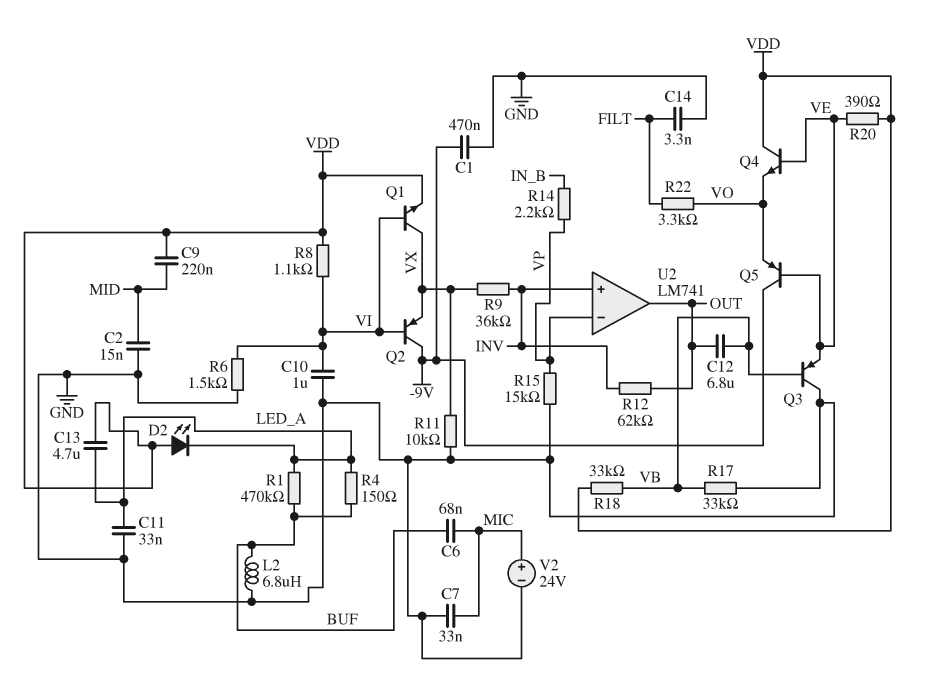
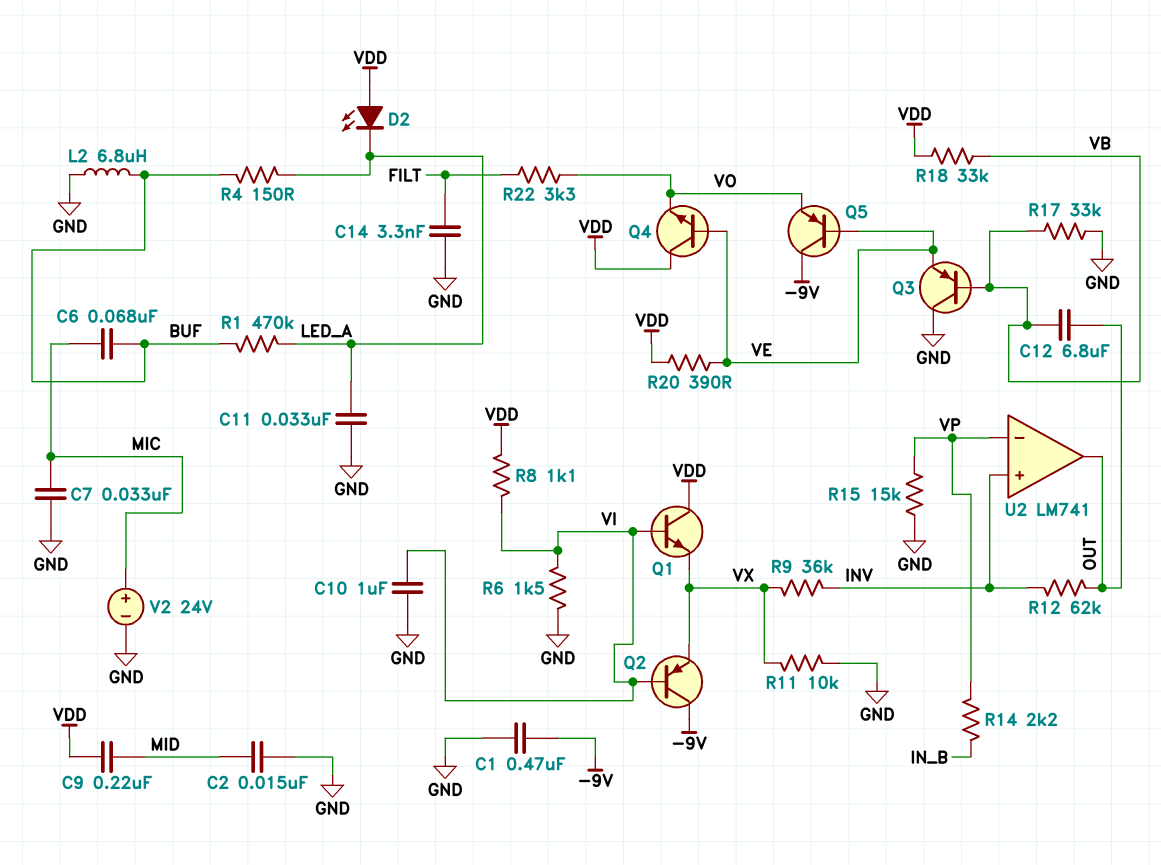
C13: 4.7uF (LED_A, VDD) -> none
Q1: NPN (B VI, C VX, E VDD) -> NPN (B VI, C VDD, E VX)

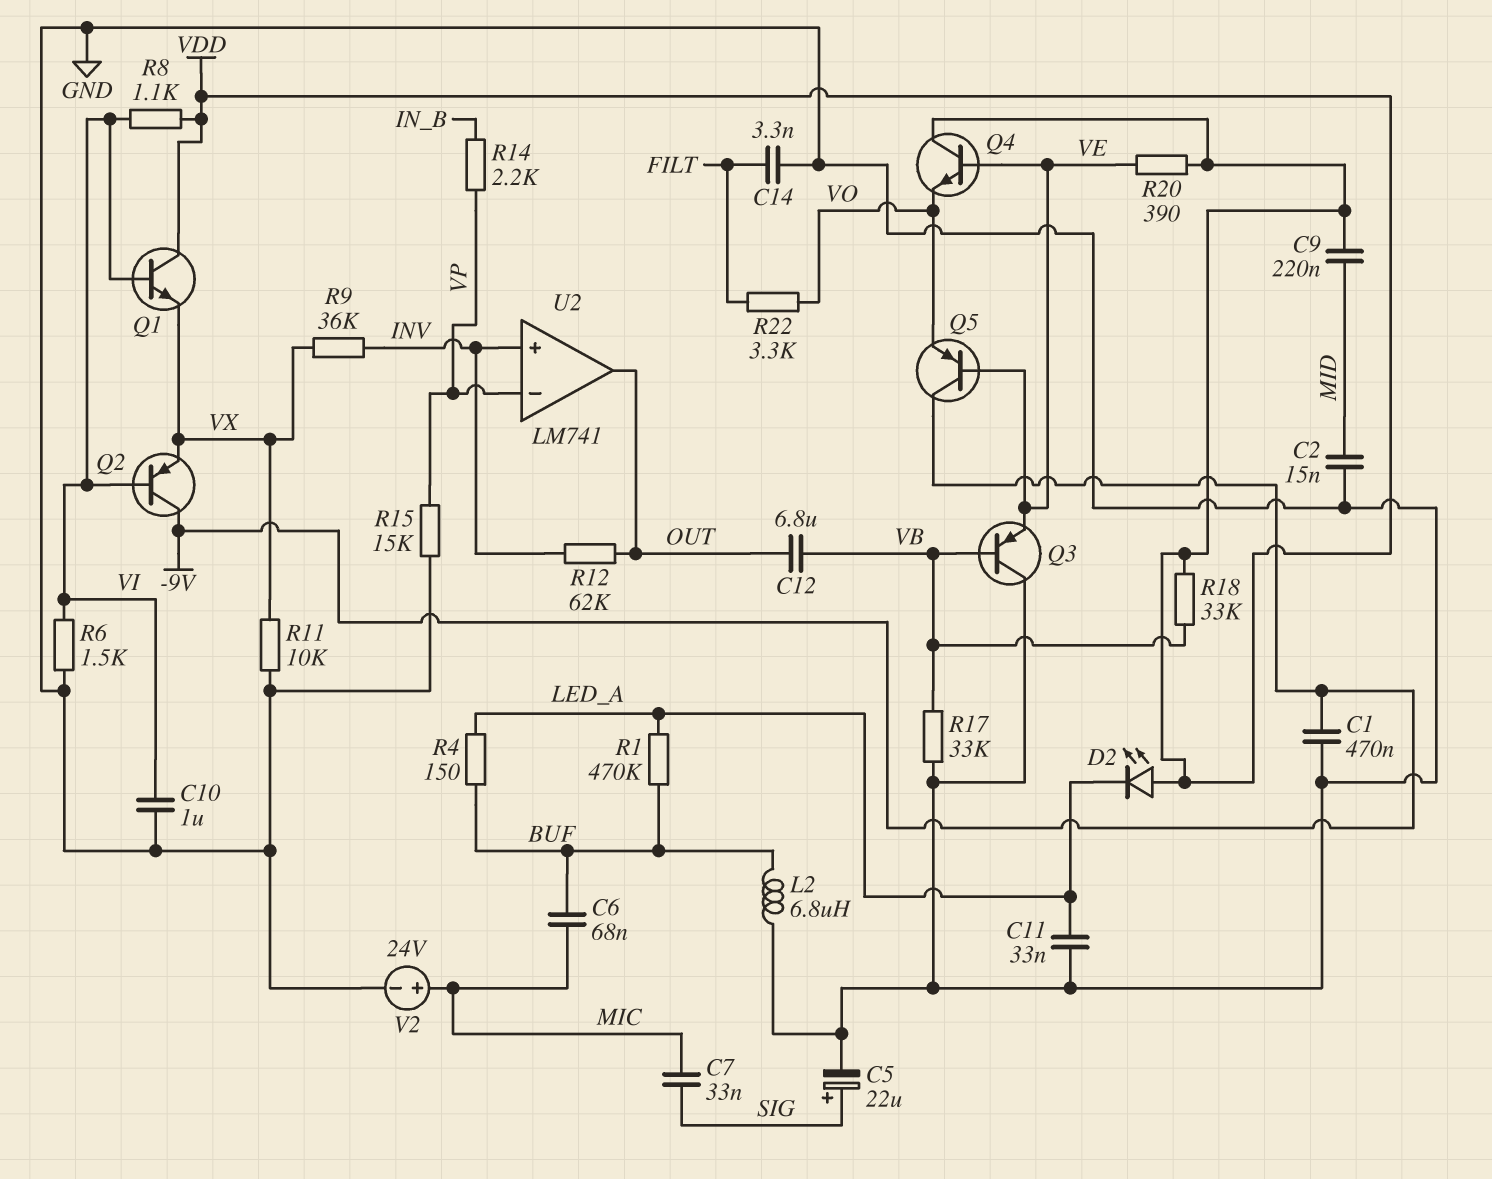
C5: none -> 22uF (plus SIG, minus GND)
C7: 33nF (GND, MIC) -> 33nF (MIC, SIG)

